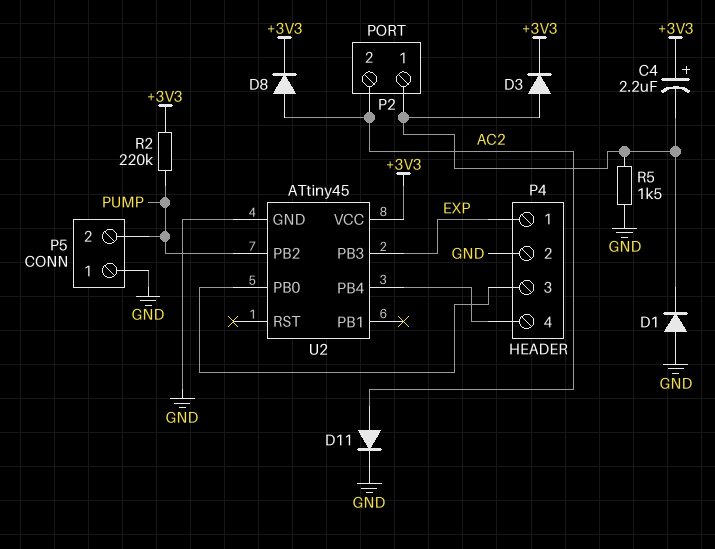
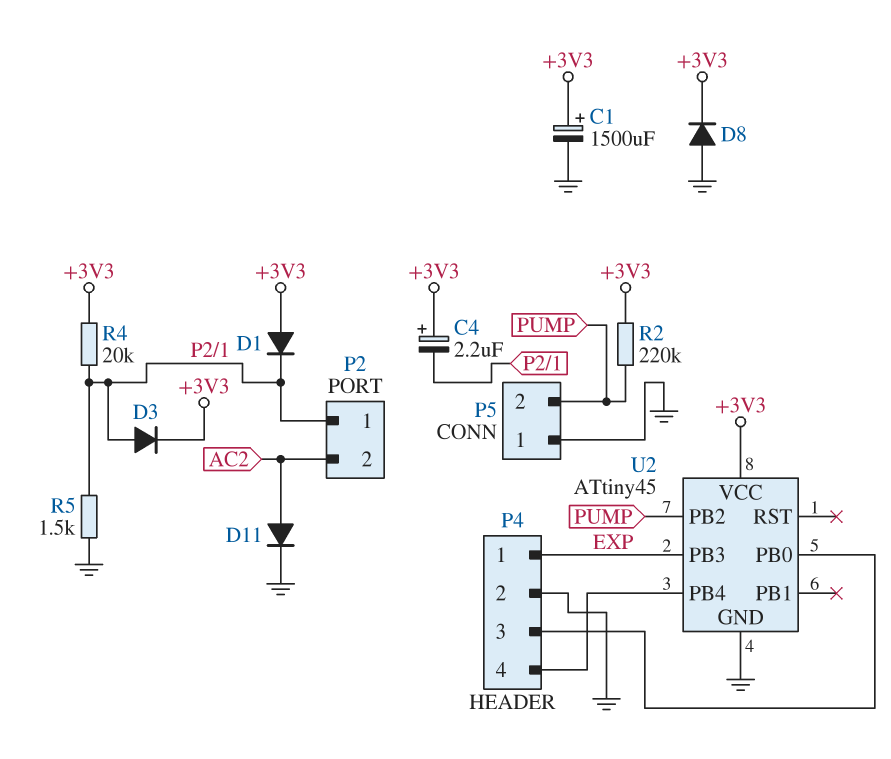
C1: none -> 1500uF (plus +3V3, minus GND)
D1: diode (A GND, K P2/1) -> diode (A +3V3, K P2/1)
D8: diode (A AC2, K +3V3) -> diode (A GND, K +3V3)
R4: none -> 20k (+3V3, P2/1)

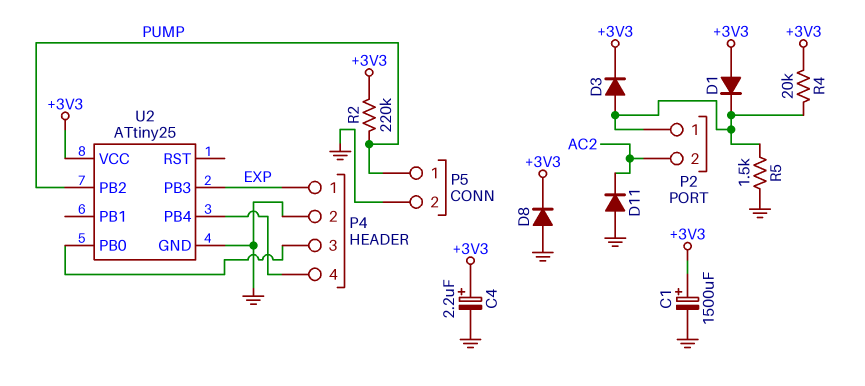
C4: 2.2uF (plus +3V3, minus P2/1) -> 2.2uF (plus +3V3, minus GND)
D11: diode (A AC2, K GND) -> diode (A GND, K AC2)
P5 pin 1: GND -> PUMP
P5 pin 2: PUMP -> GND
U2: ATtiny45 -> ATtiny25

